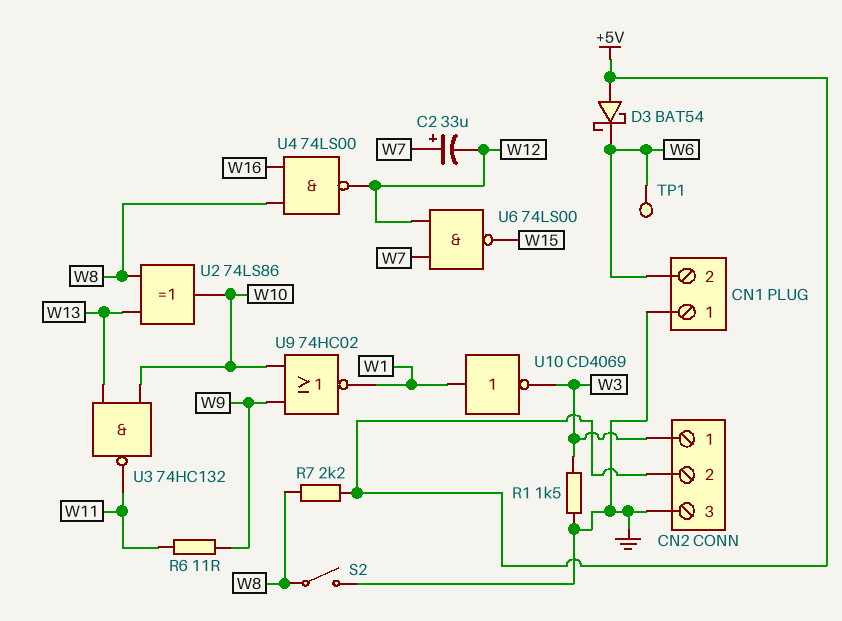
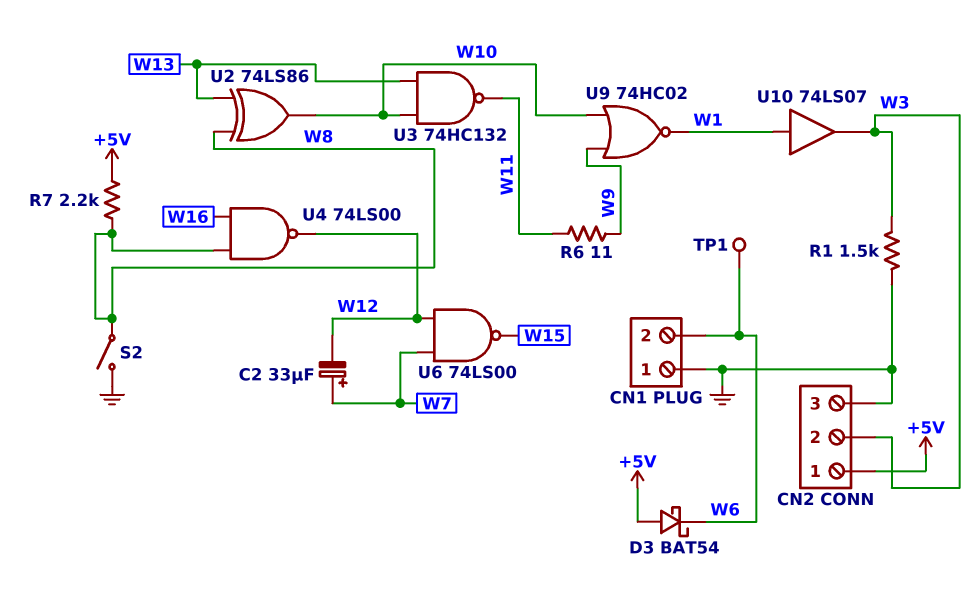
CN2 pin 1: W3 -> +5V
CN2 pin 2: +5V -> W3
U10: NOT CD4069 (in W1, out W3) -> buffer 74LS07 (in W1, out W3)

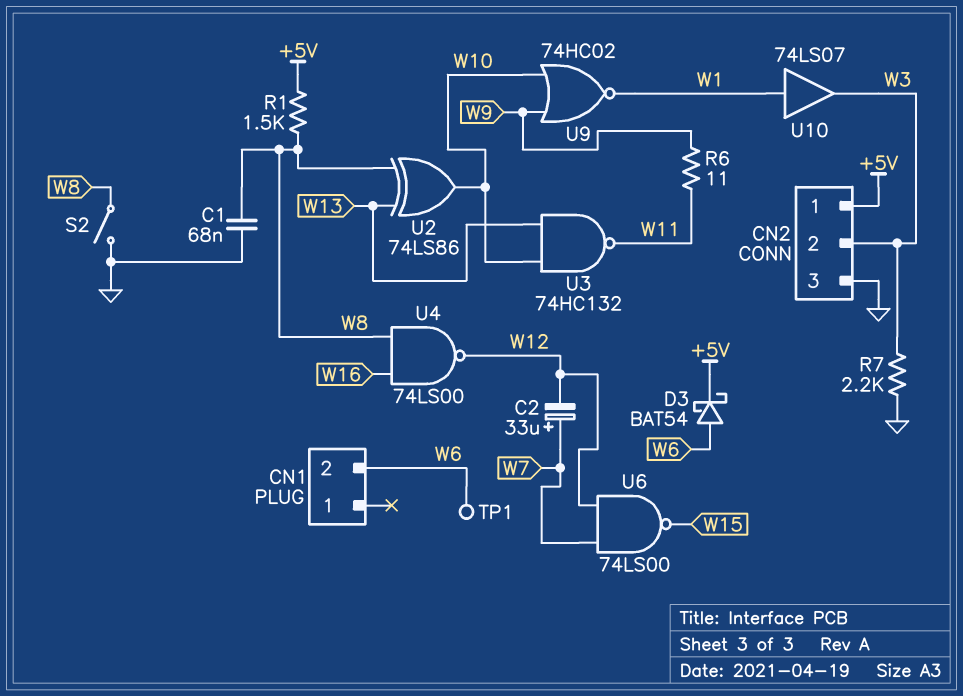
C1: none -> 68nF (GND, W8)
CN1 pin 1: GND -> none
D3: schottky BAT54 (A +5V, K W6) -> schottky BAT54 (A W6, K +5V)
R1: 1.5k (GND, W3) -> 1.5k (+5V, W8)
R7: 2.2k (+5V, W8) -> 2.2k (GND, W3)

